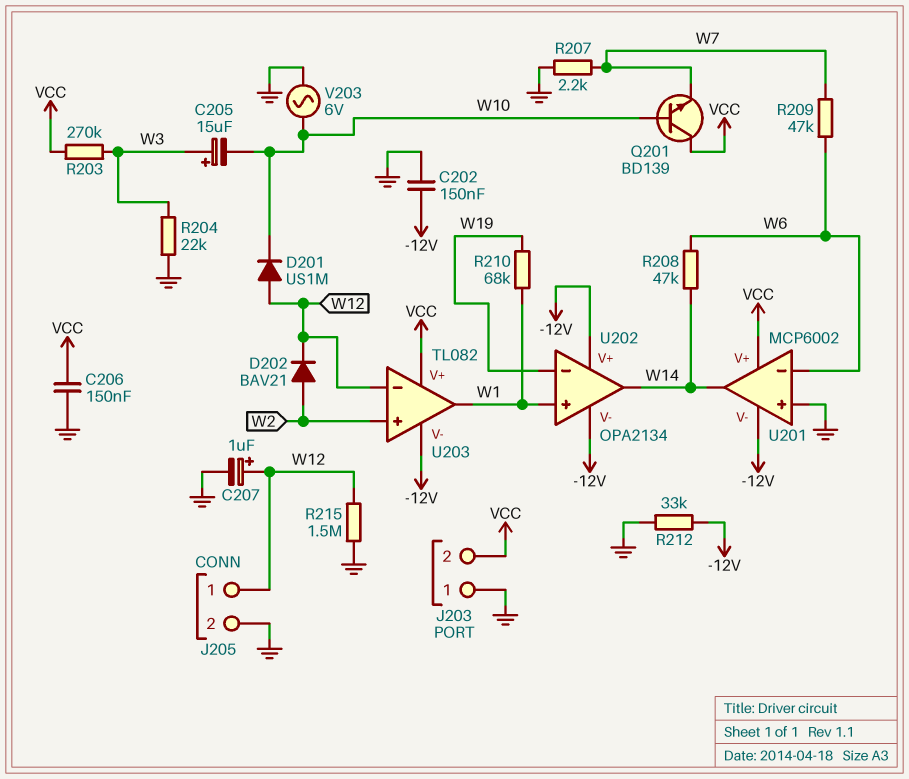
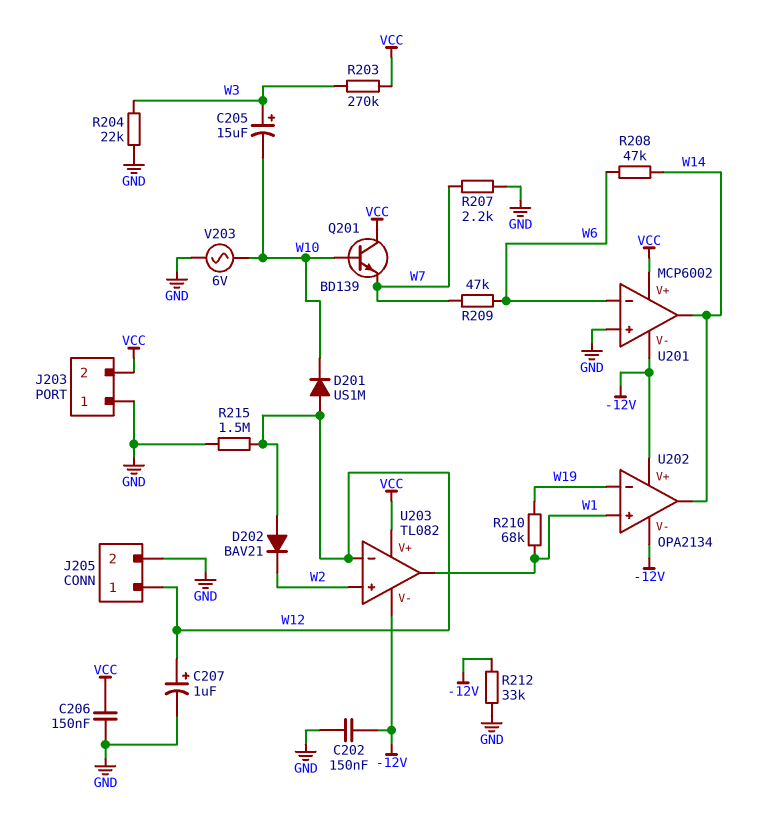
D202: diode BAV21 (A W2, K W12) -> diode BAV21 (A W12, K W2)

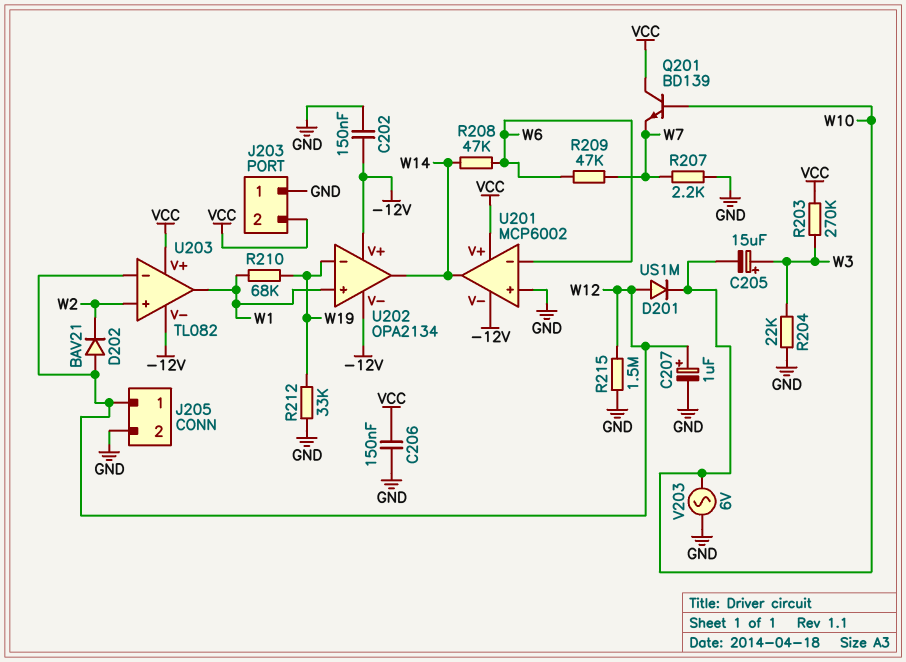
R212: 33k (-12V, GND) -> 33k (GND, W19)

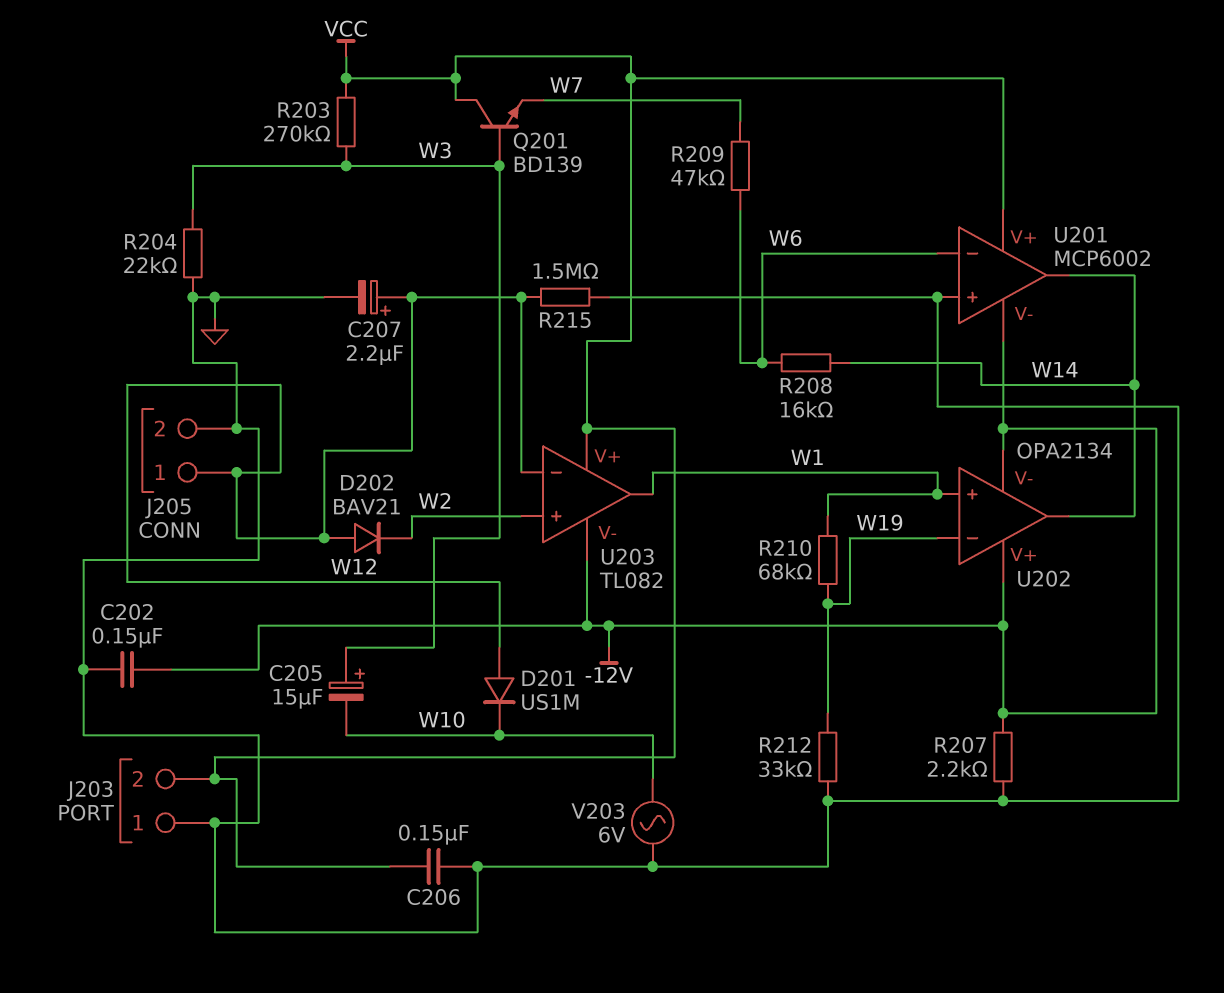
C207: 1uF (plus W12, minus GND) -> 2.2uF (plus W12, minus GND)
Q201: NPN BD139 (B W10, C VCC, E W7) -> NPN BD139 (B W3, C VCC, E W7)
R207: 2.2k (GND, W7) -> 2.2k (-12V, GND)
R208: 47k (W6, W14) -> 16k (W6, W14)

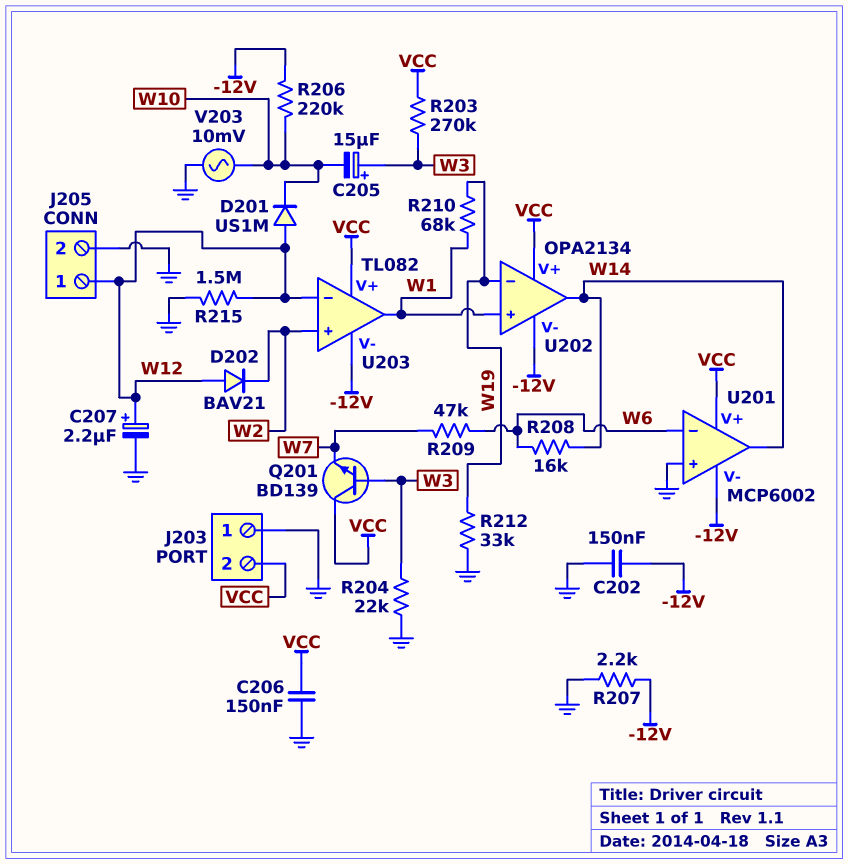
R206: none -> 220k (-12V, W10)
U202 pin V+: -12V -> VCC
V203: AC 6V (GND, W10) -> AC 10mV (GND, W10)

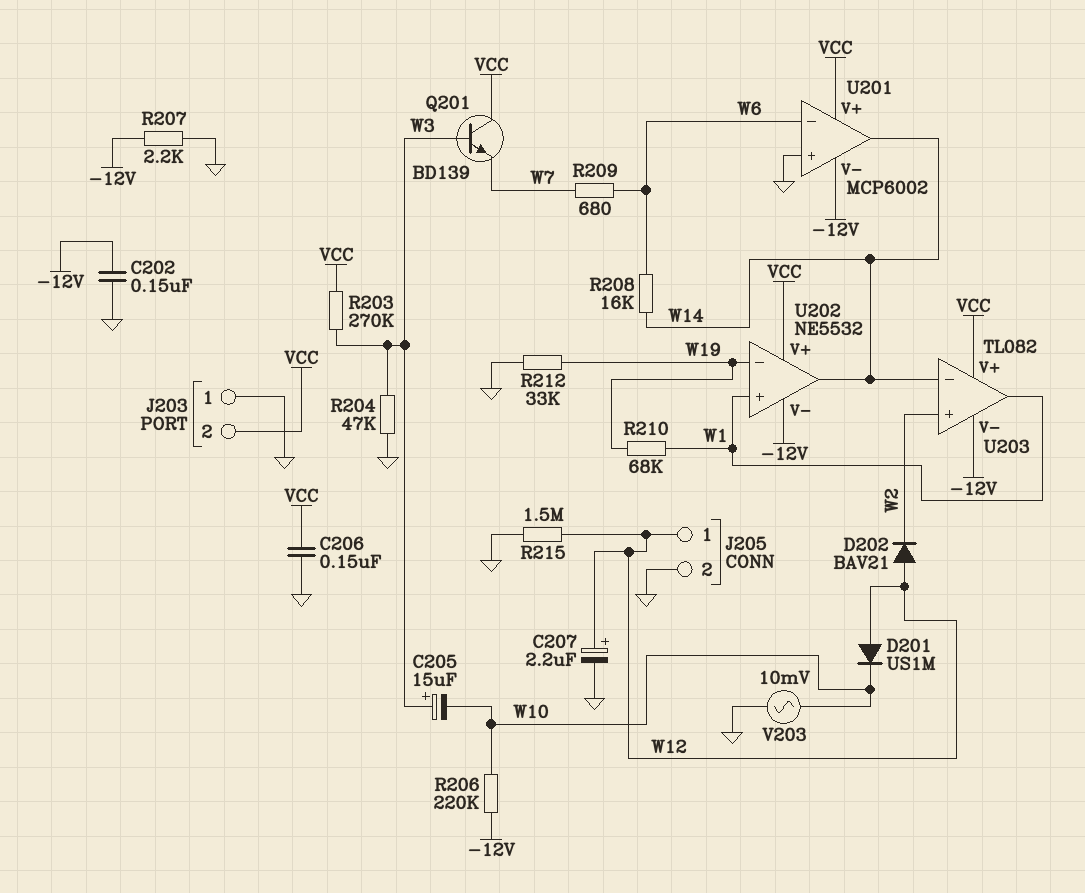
R204: 22k (GND, W3) -> 47k (GND, W3)
R209: 47k (W6, W7) -> 680 (W6, W7)
U202: OPA2134 -> NE5532
U203 pin in-: W12 -> W14

